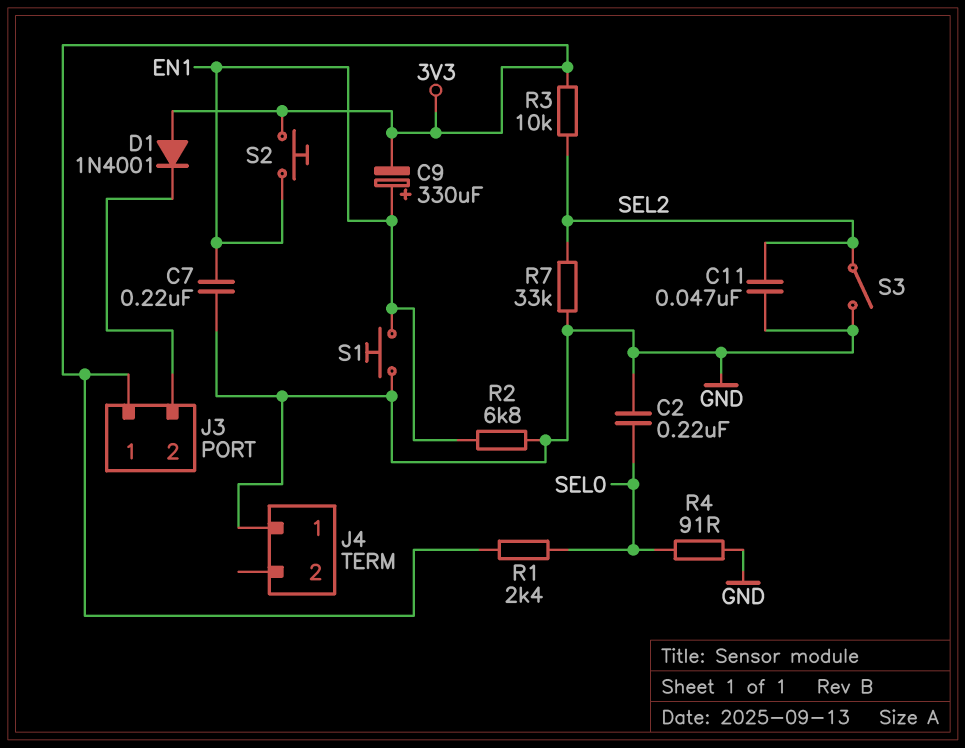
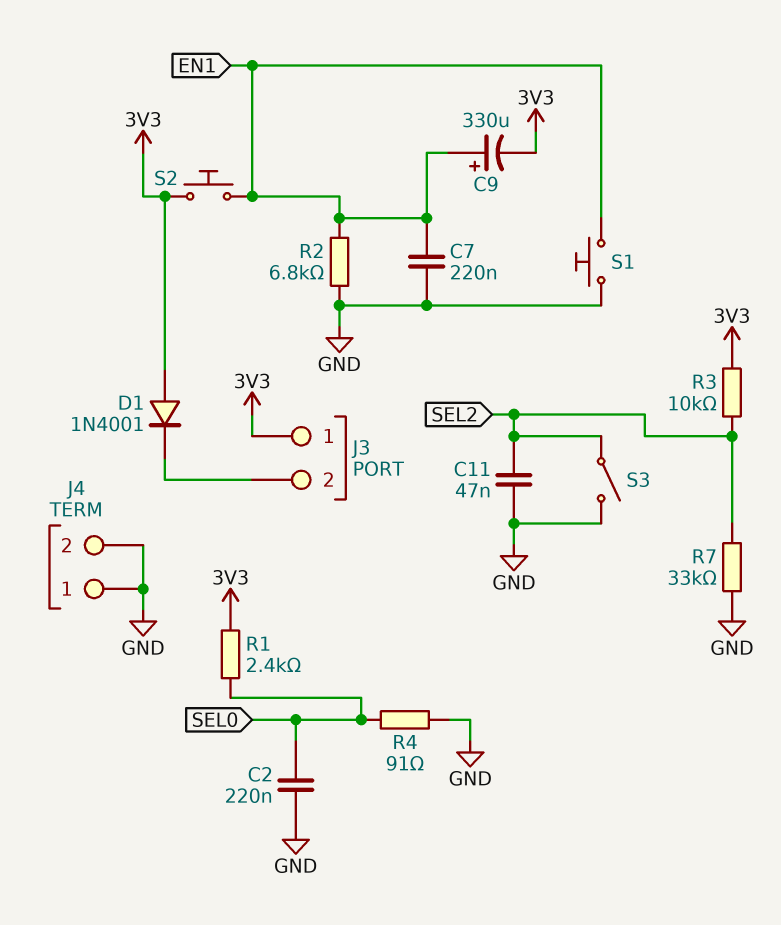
J4 pin 2: none -> GND

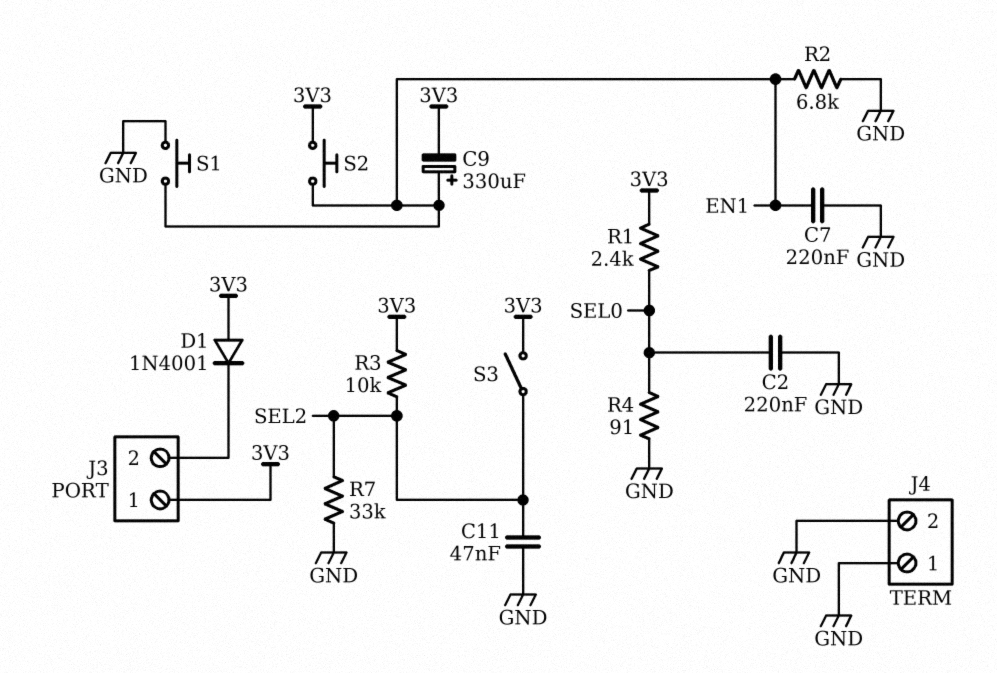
S3: switch (GND, SEL2) -> switch (3V3, SEL2)

